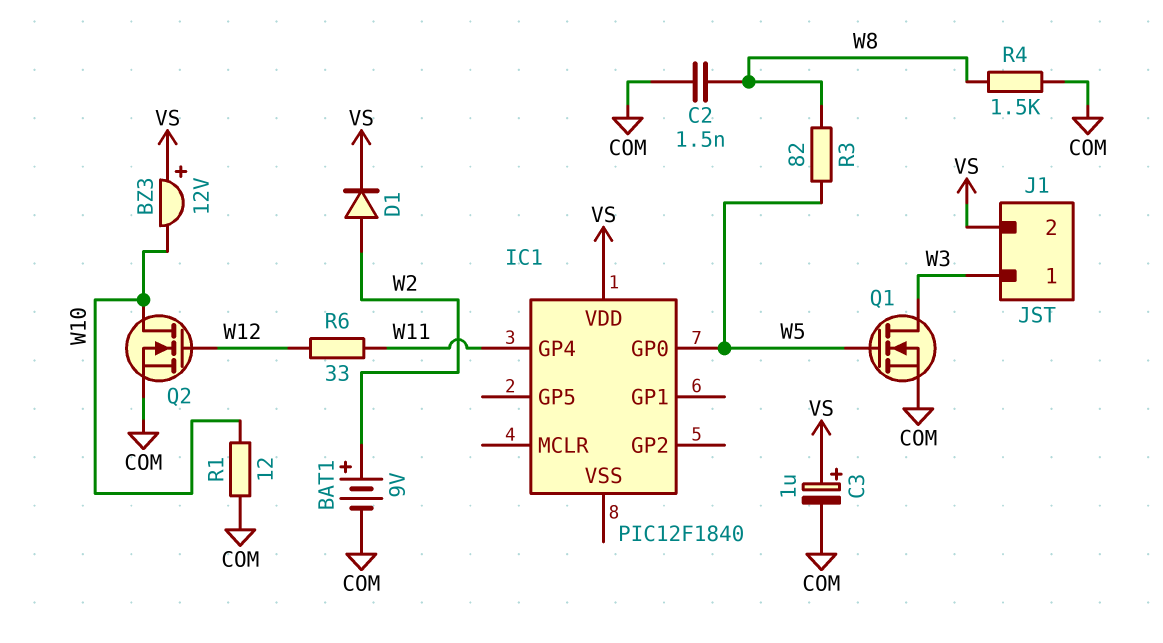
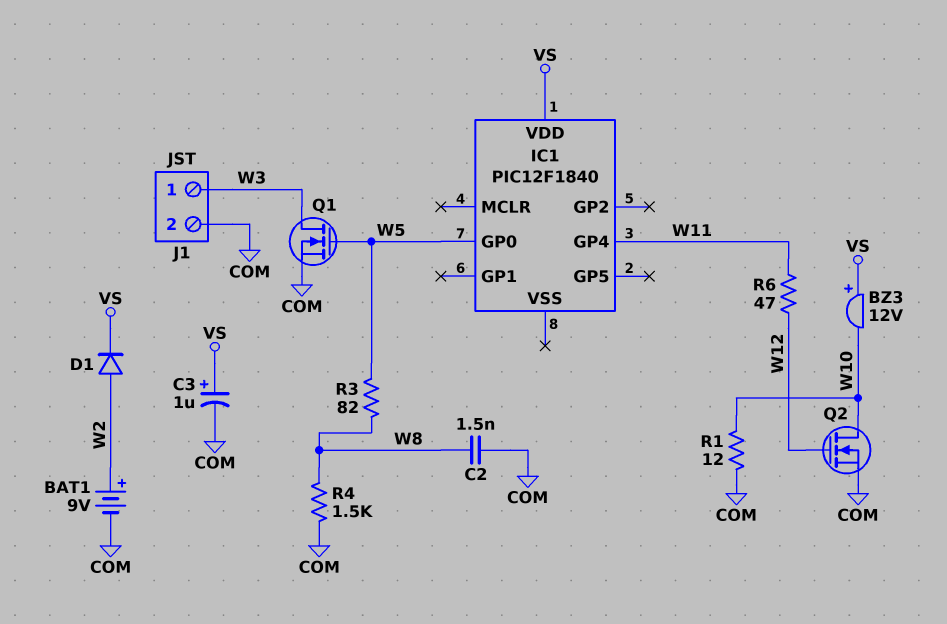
J1 pin 2: VS -> COM
R6: 33 (W11, W12) -> 47 (W11, W12)

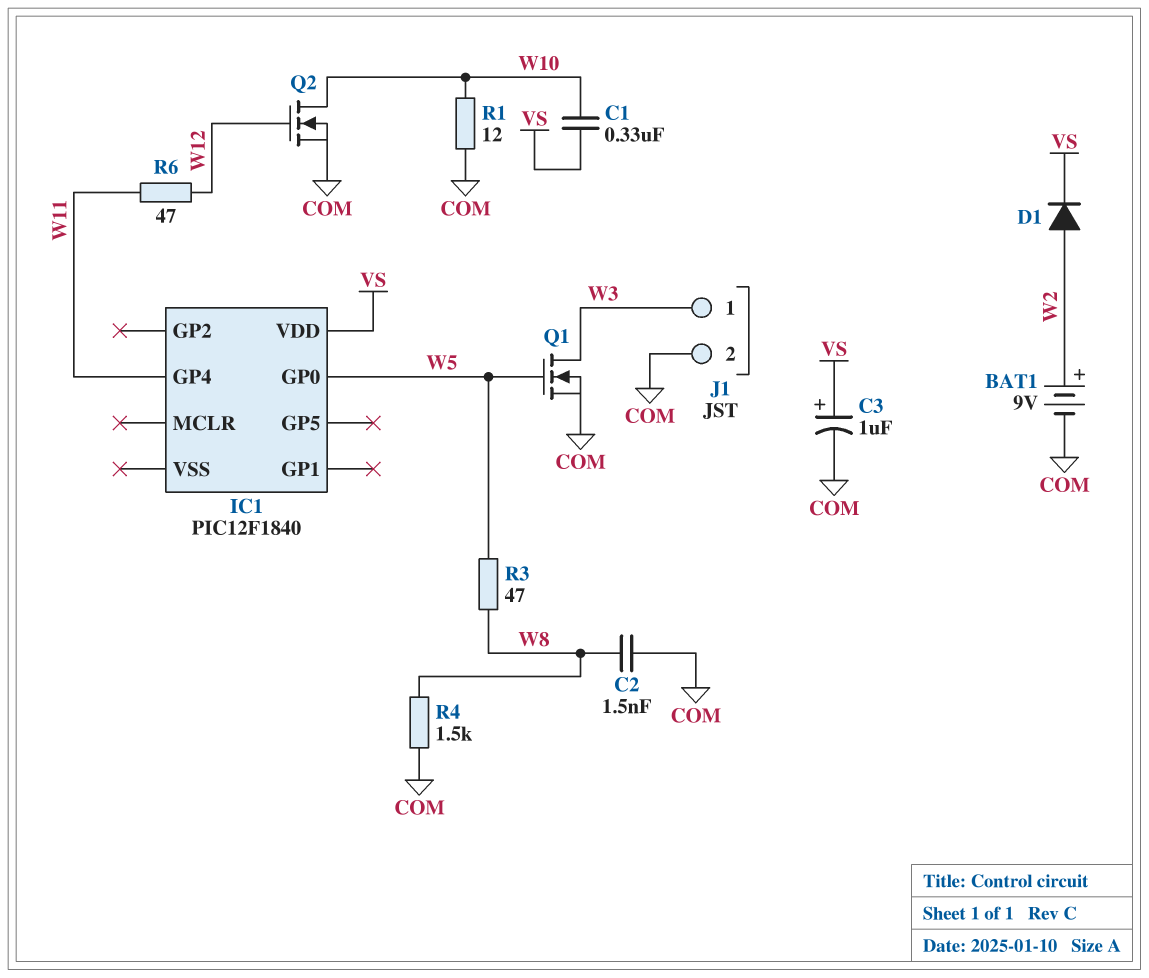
BZ3: buzzer 12V (plus VS, minus W10) -> none
C1: none -> 330nF (VS, W10)
R3: 82 (W5, W8) -> 47 (W5, W8)

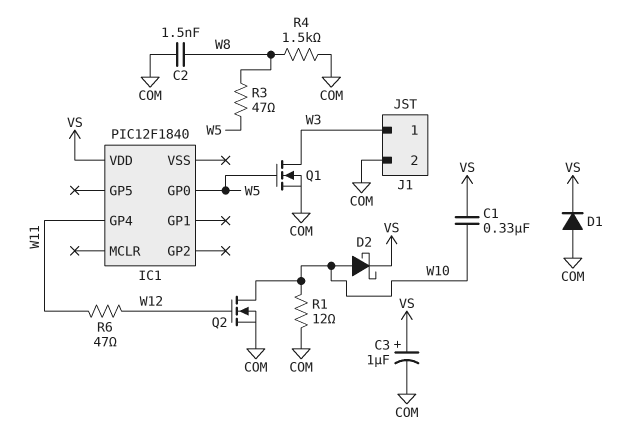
BAT1: 9V (plus W2, minus COM) -> none
D1: diode (A W2, K VS) -> diode (A COM, K VS)
D2: none -> schottky (A W10, K VS)

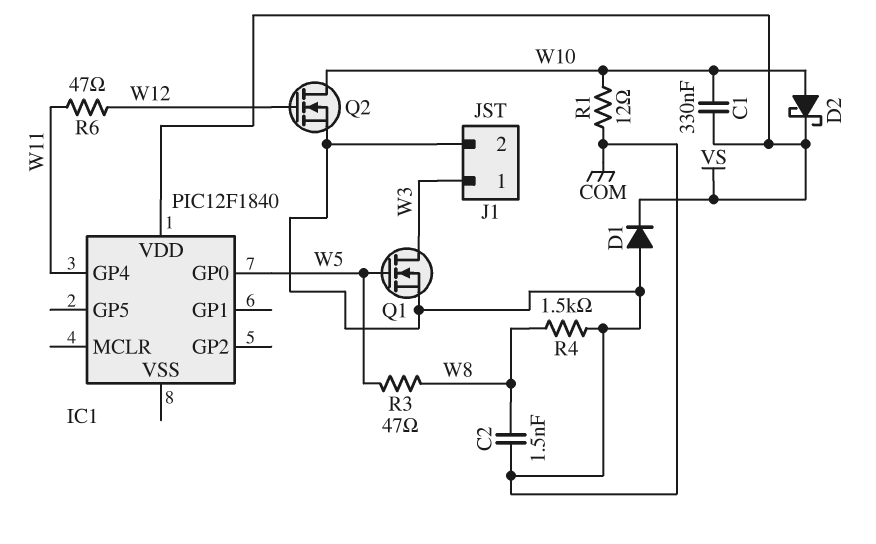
C3: 1uF (plus VS, minus COM) -> none

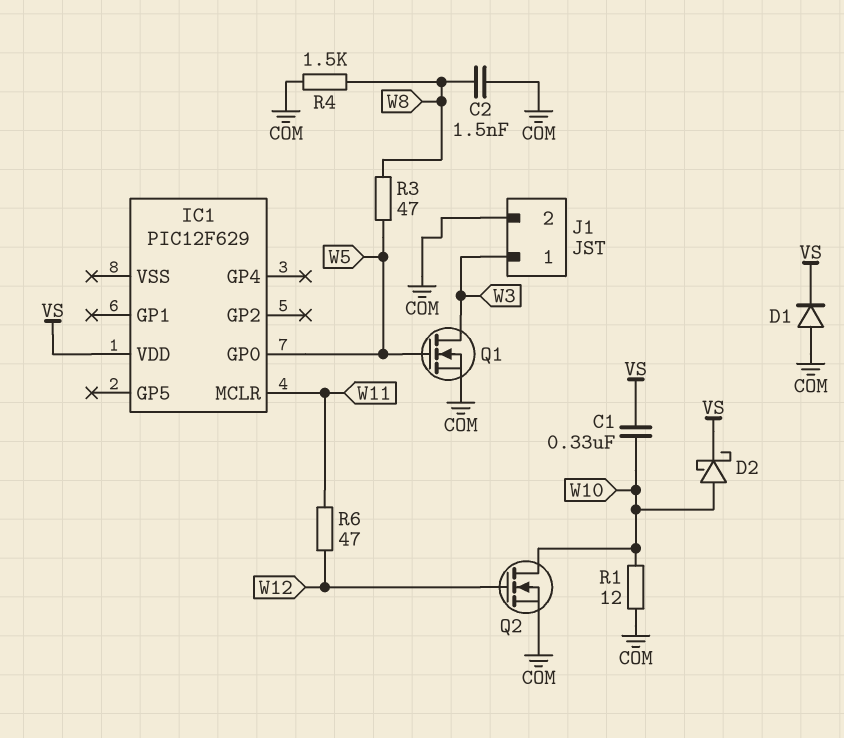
IC1: PIC12F1840 -> PIC12F629
IC1 pin GP4: W11 -> none
IC1 pin MCLR: none -> W11

